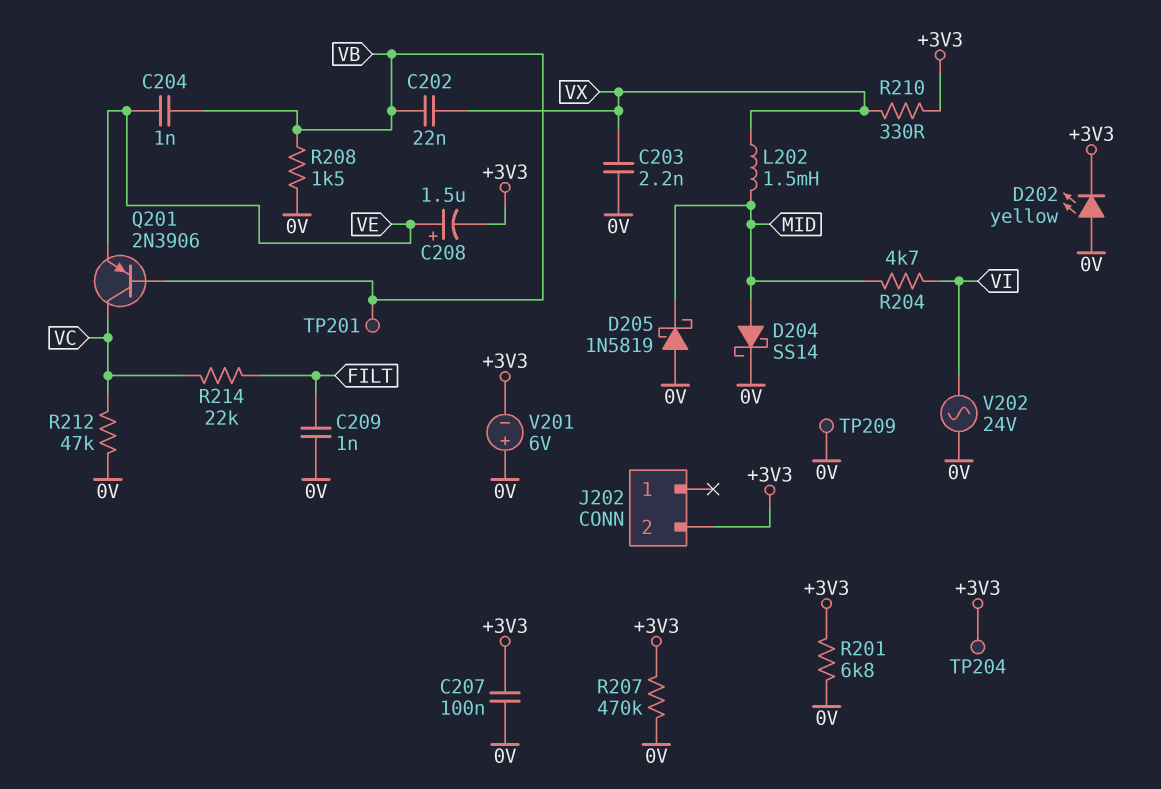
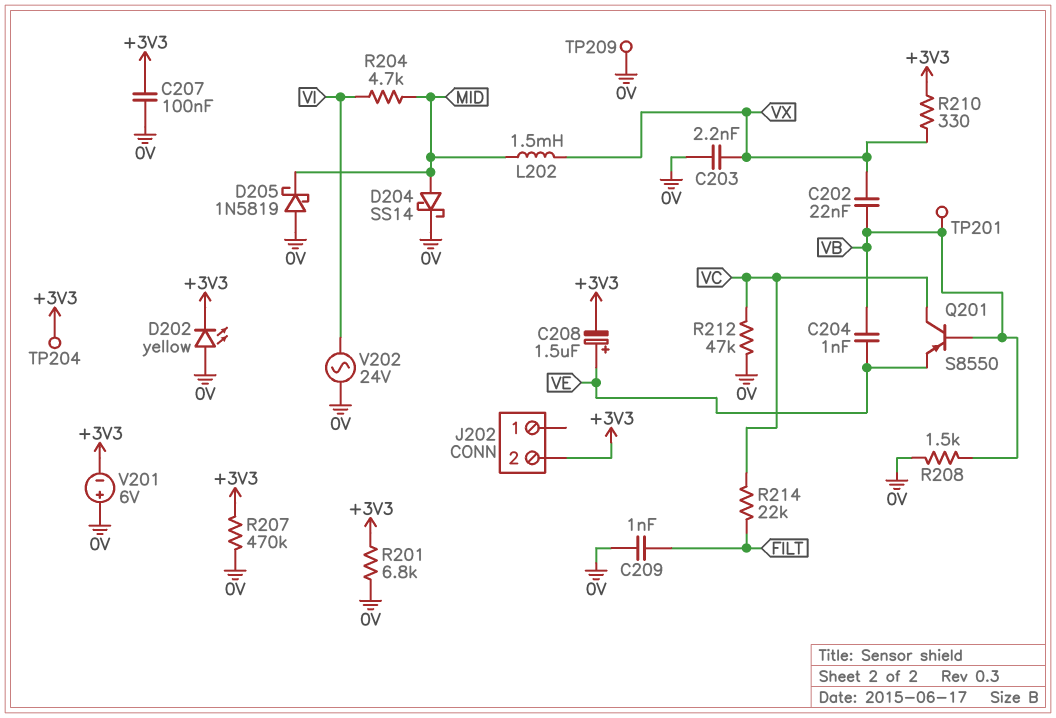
Q201: PNP 2N3906 (B VB, C VC, E VE) -> PNP S8550 (B VB, C VC, E VE)

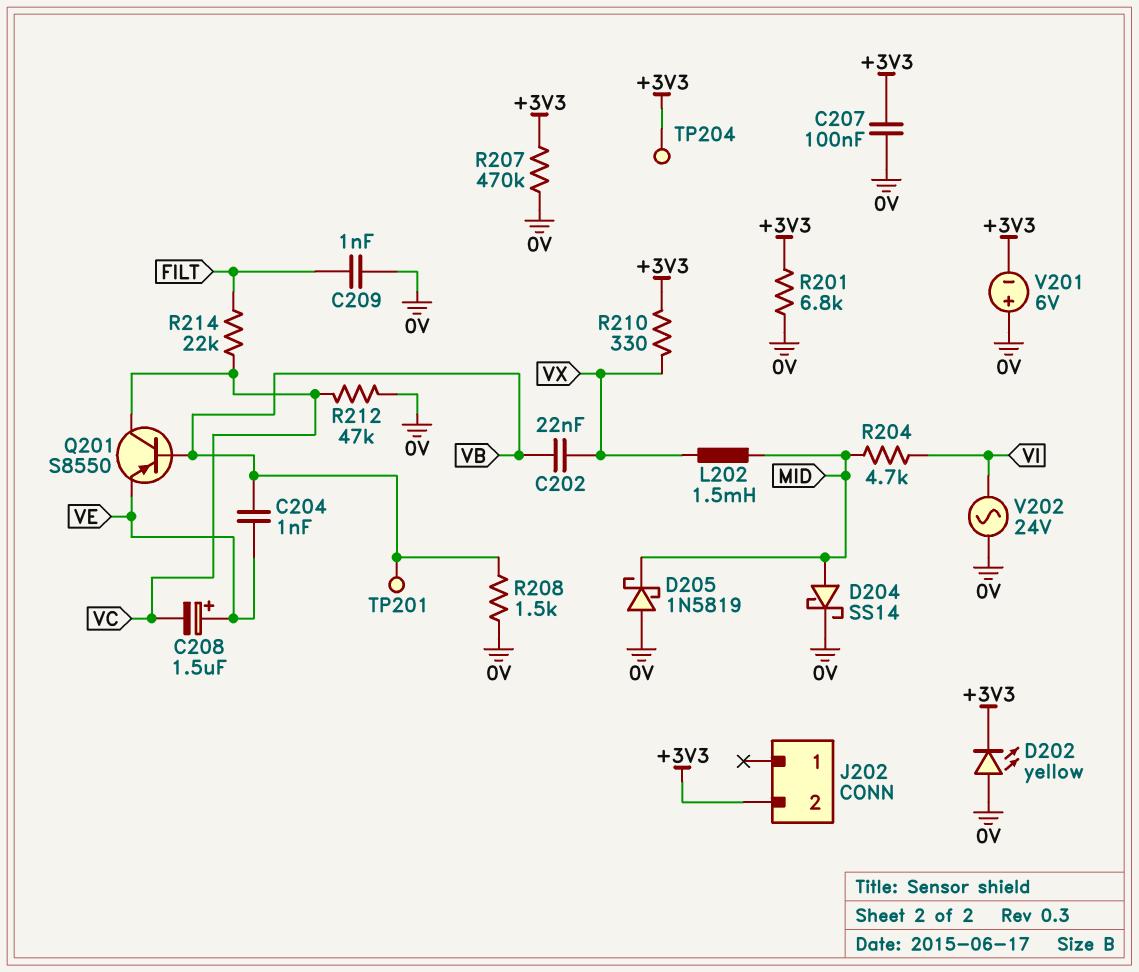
C203: 2.2nF (0V, VX) -> none
C208: 1.5uF (plus VE, minus +3V3) -> 1.5uF (plus VE, minus VC)
TP209: test point (0V) -> none

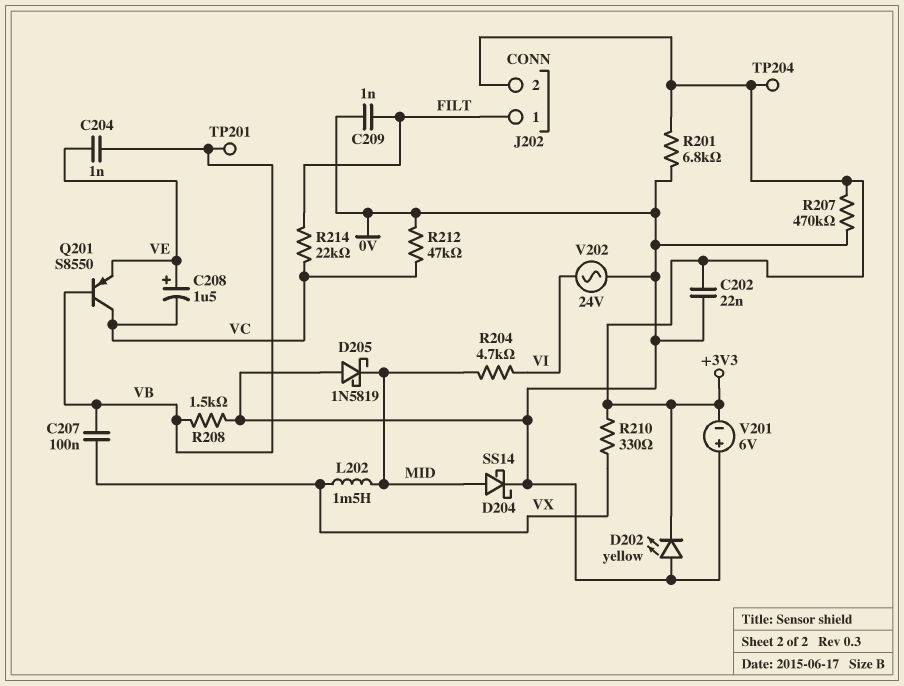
C202: 22nF (VB, VX) -> 22nF (+3V3, 0V)
C207: 100nF (+3V3, 0V) -> 100nF (VB, VX)
J202 pin 1: none -> FILT

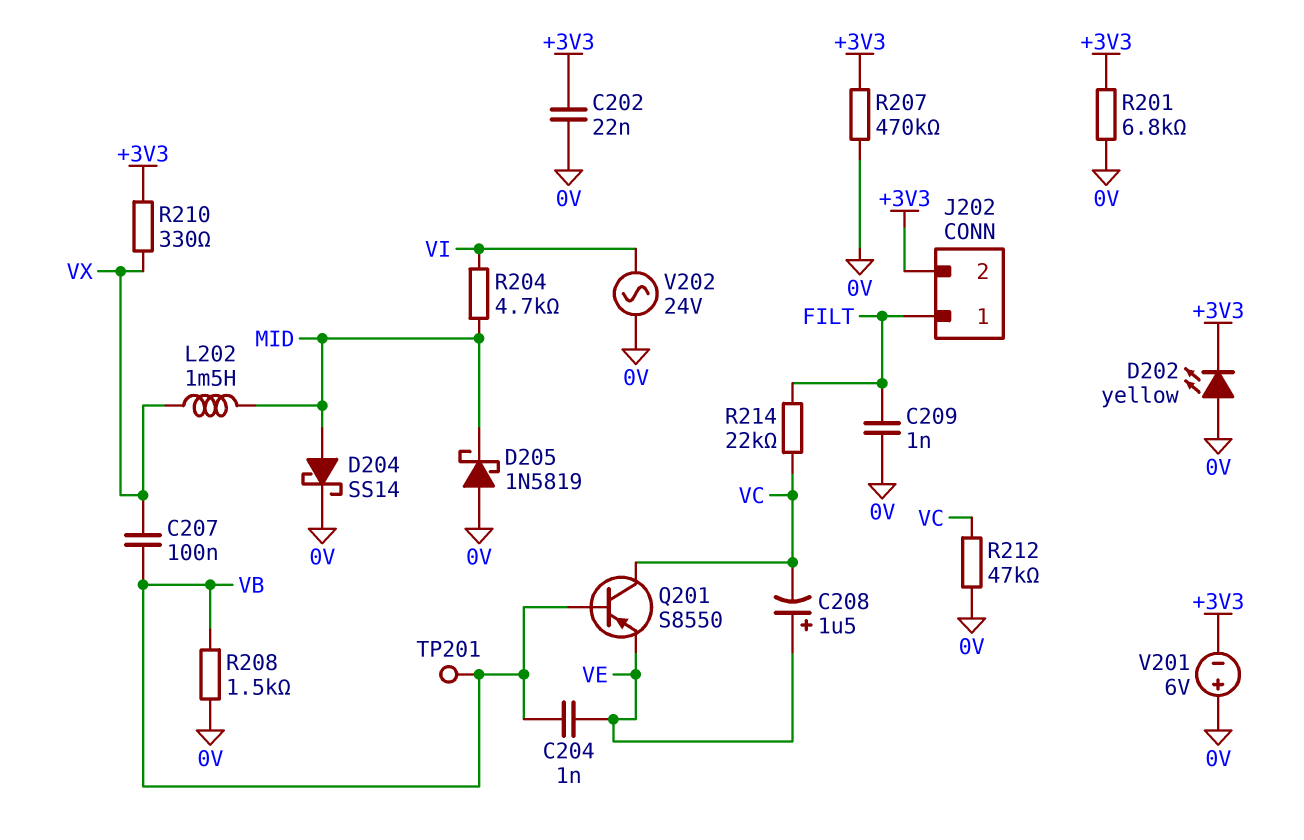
TP204: test point (+3V3) -> none

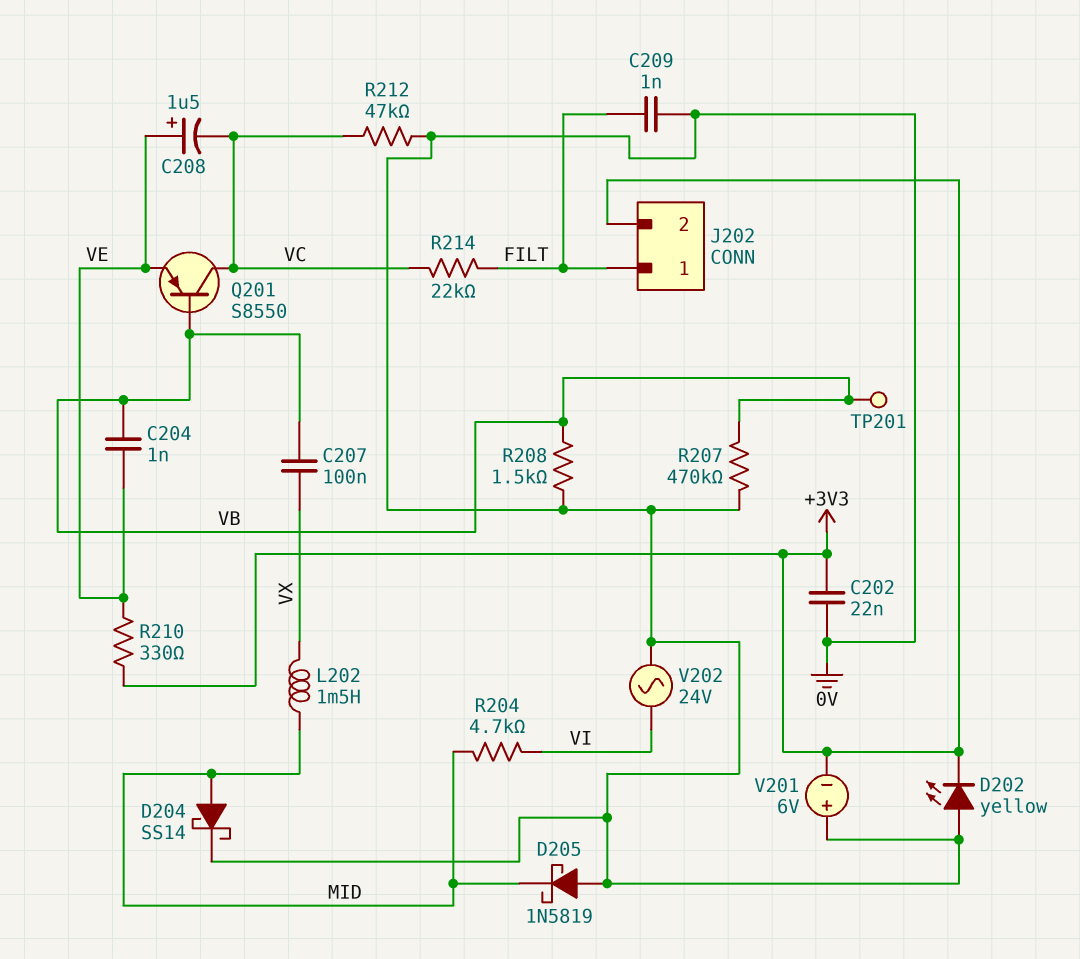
R201: 6.8k (+3V3, 0V) -> none
R207: 470k (+3V3, 0V) -> 470k (0V, VB)
R210: 330 (+3V3, VX) -> 330 (+3V3, VE)

